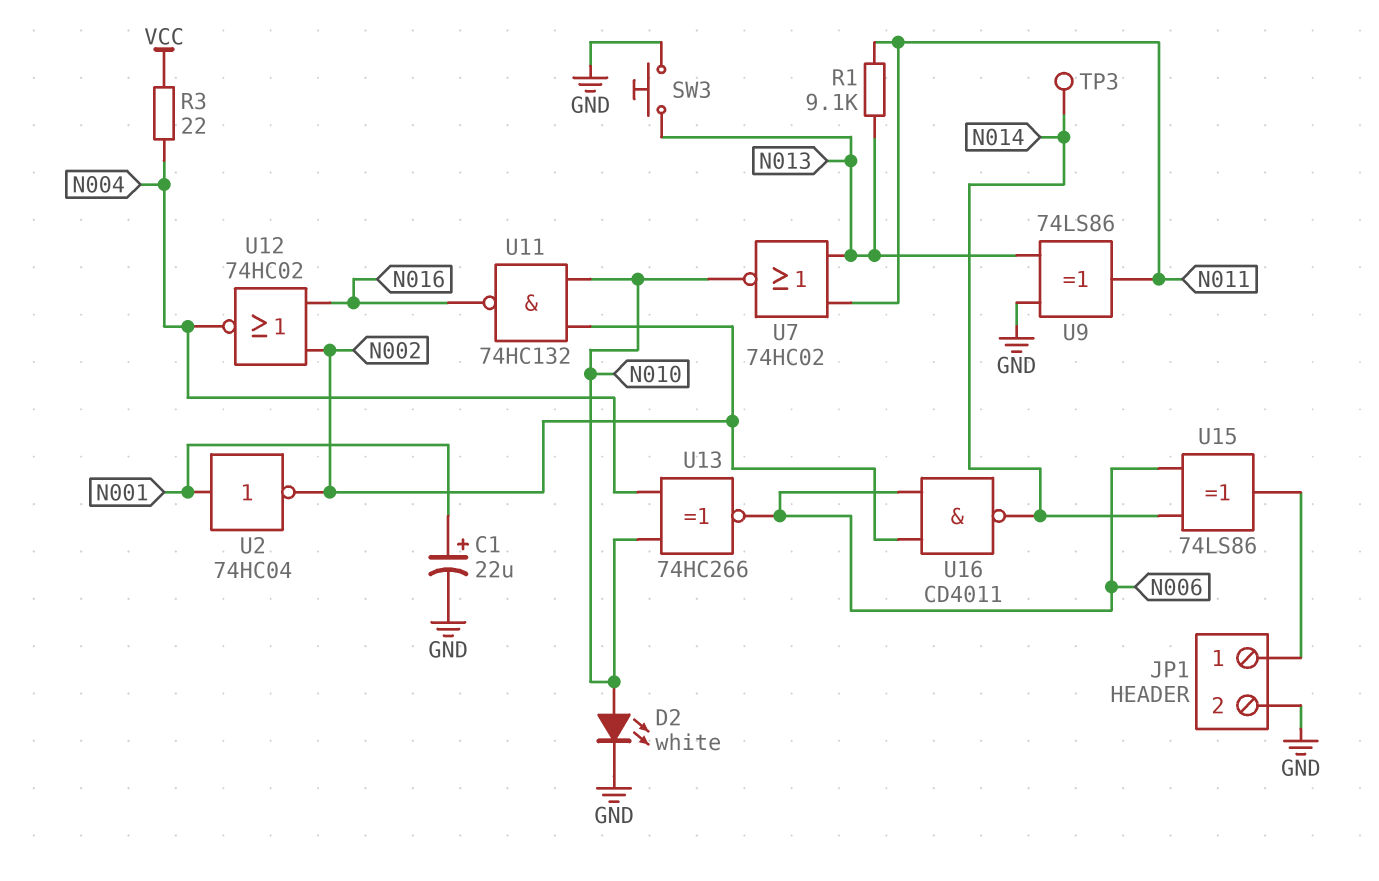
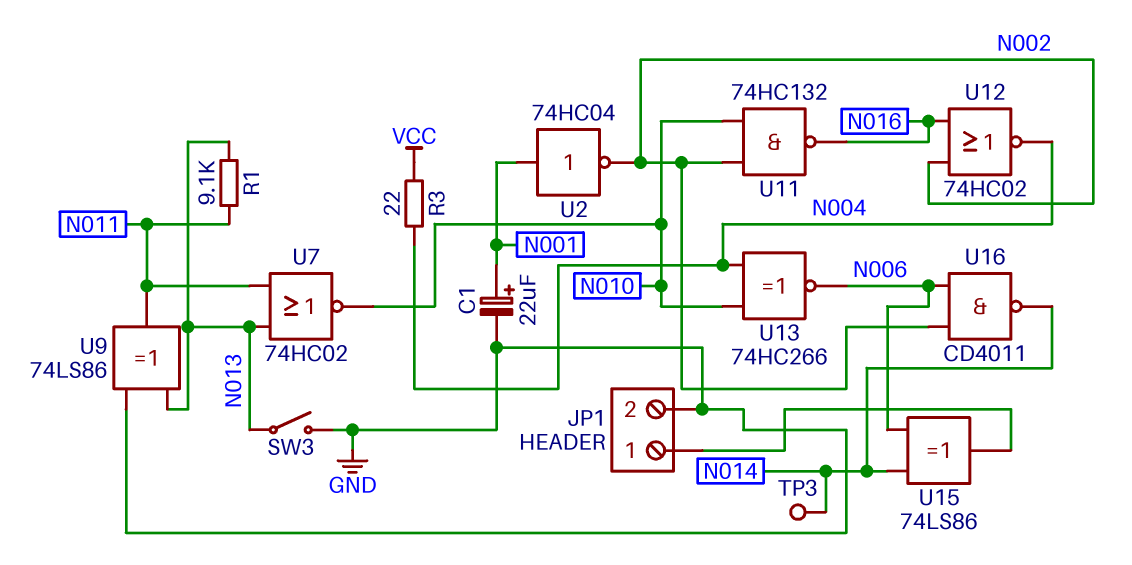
D2: LED white (A N010, K GND) -> none
SW3: button (GND, N013) -> switch (GND, N013)

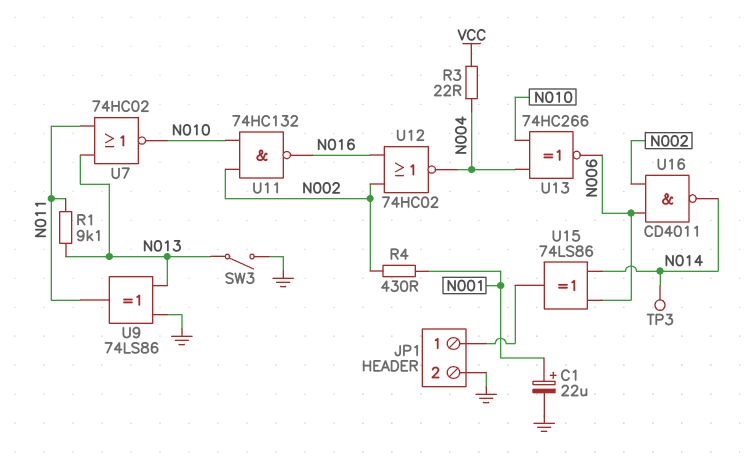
R4: none -> 430 (N001, N002)
U2: NOT 74HC04 (in N001, out N002) -> none

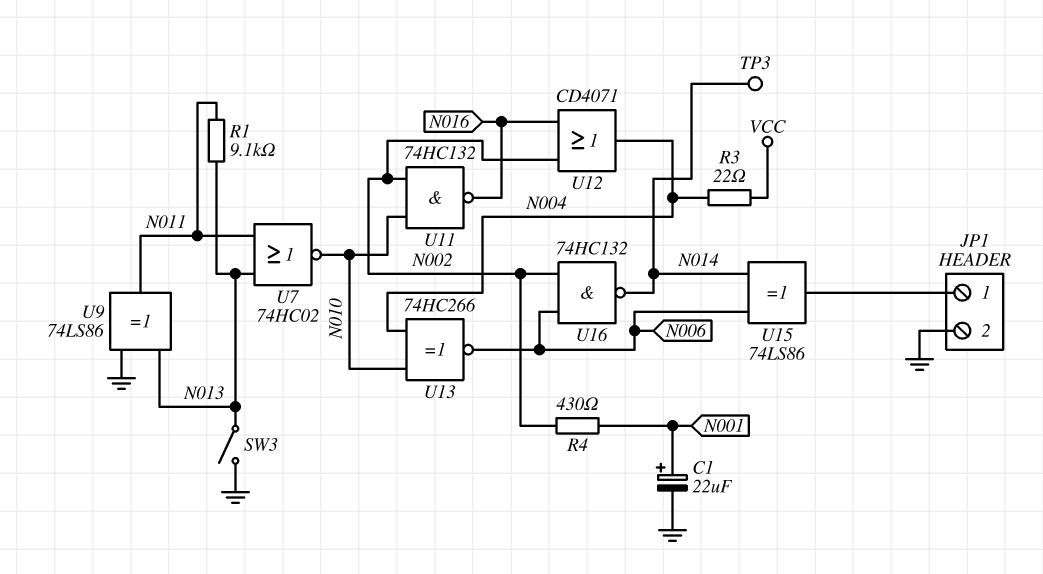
U12: NOR 74HC02 (in N002, in N016, out N004) -> OR CD4071 (in N002, in N016, out N004)
U16: NAND CD4011 (in N002, in N006, out N014) -> NAND 74HC132 (in N002, in N006, out N014)

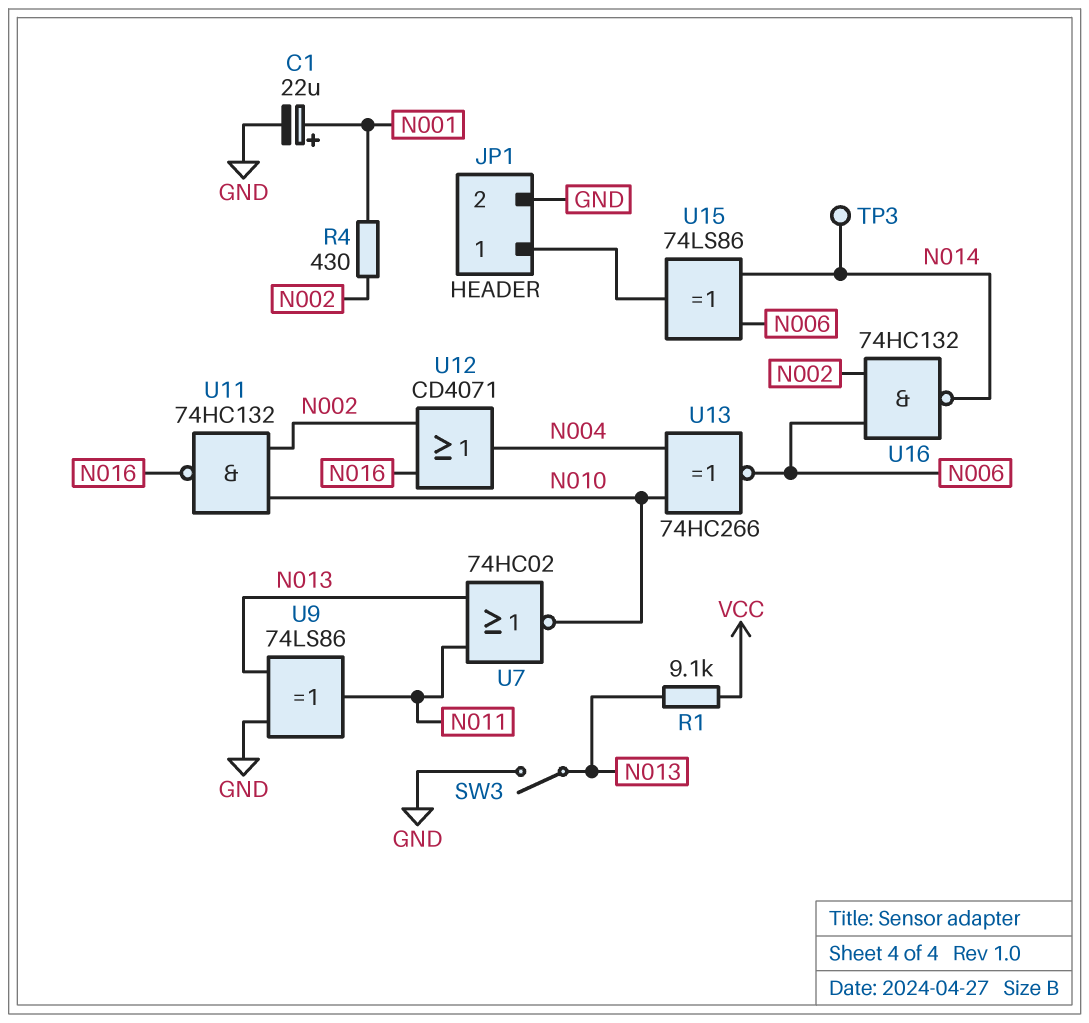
R1: 9.1k (N011, N013) -> 9.1k (N013, VCC)
R3: 22 (N004, VCC) -> none

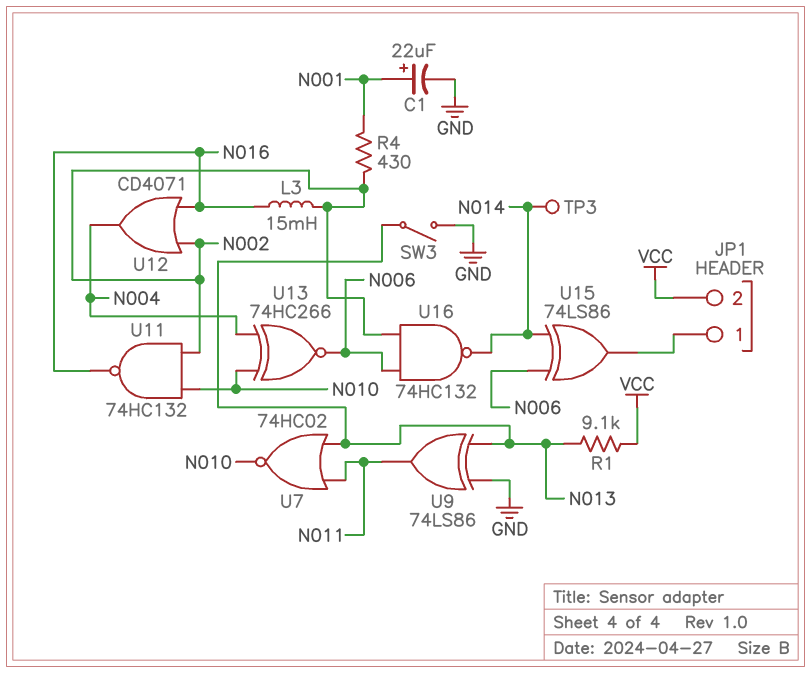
JP1 pin 2: GND -> VCC
L3: none -> 15mH (N002, N016)

